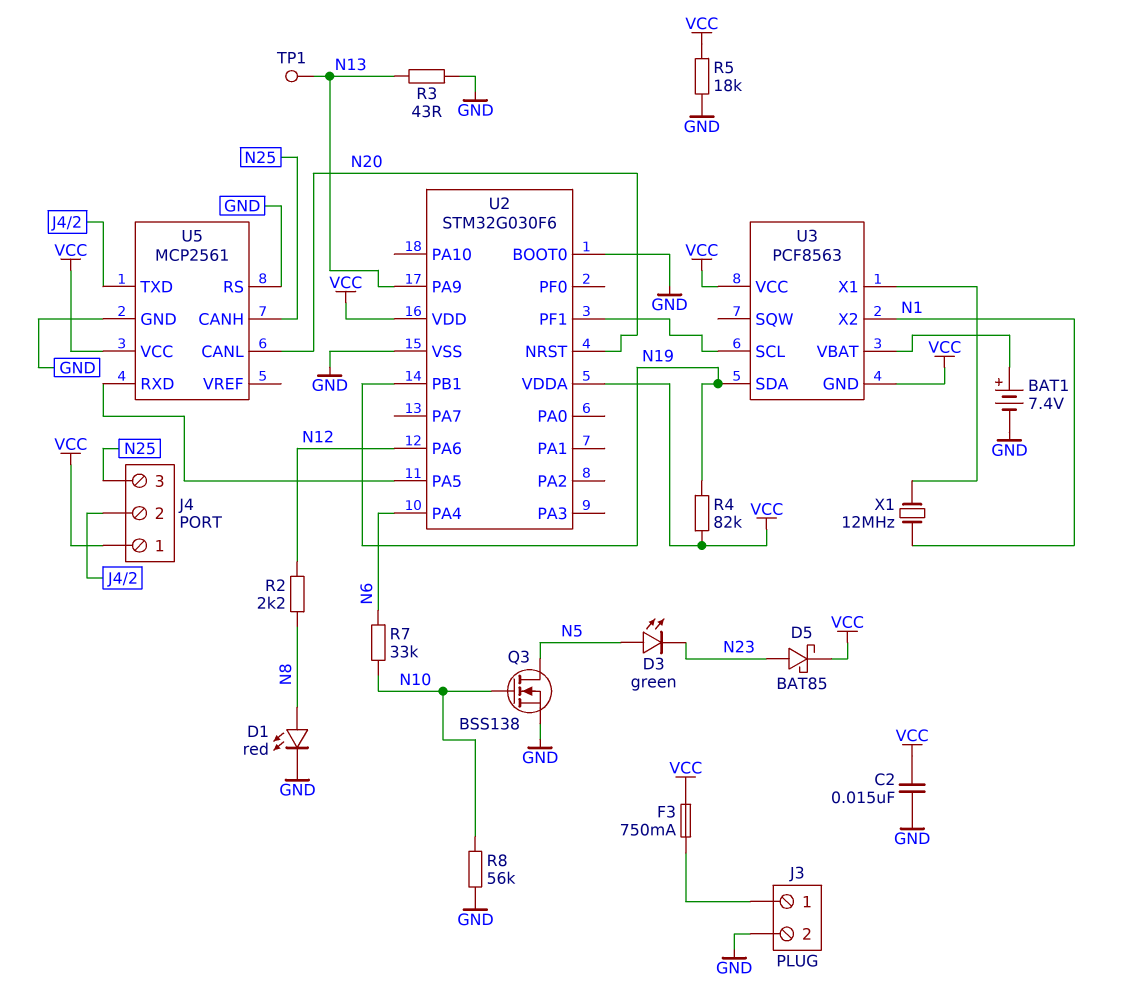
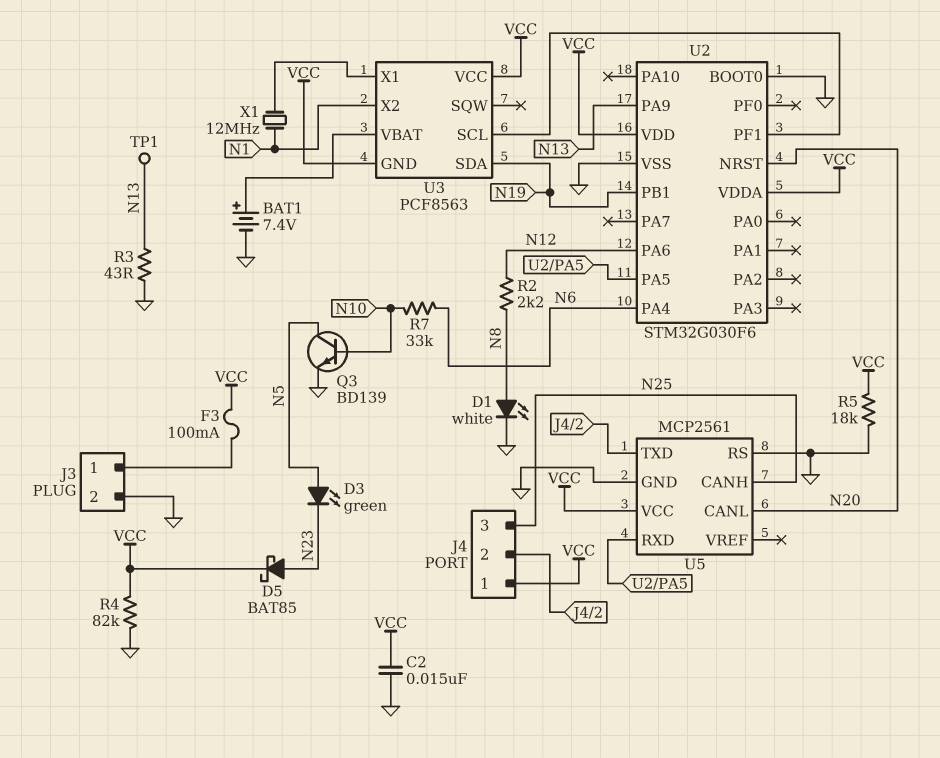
D1: LED red (A N8, K GND) -> LED white (A N8, K GND)
F3: 750mA (J3/1, VCC) -> 100mA (J3/1, VCC)
Q3: NMOS BSS138 (G N10, D N5, S GND) -> NPN BD139 (B N10, C N5, E GND)
R4: 82k (N19, VCC) -> 82k (GND, VCC)
R8: 56k (GND, N10) -> none

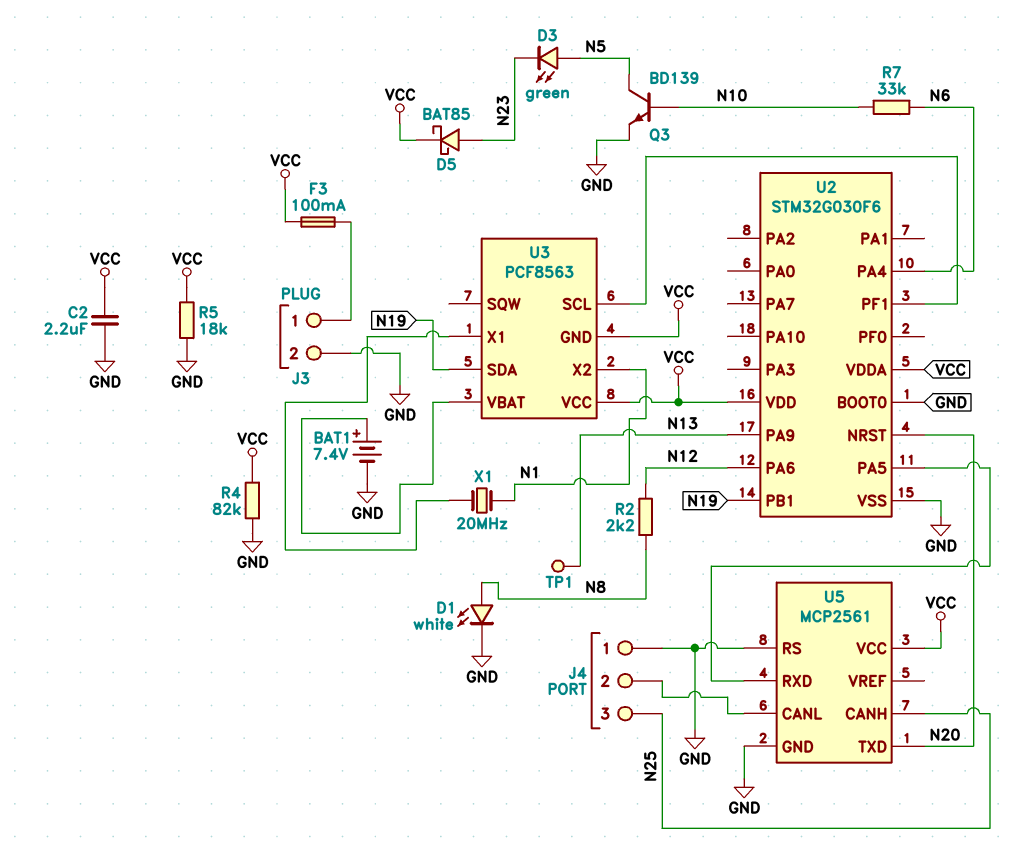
C2: 15nF (GND, VCC) -> 2.2uF (GND, VCC)
J4 pin 1: VCC -> GND
R3: 43 (GND, N13) -> none
U5 pin CANL: N20 -> J4/2
U5 pin TXD: J4/2 -> N20
X1: 12MHz (N1, U3/X1) -> 20MHz (N1, U3/X1)

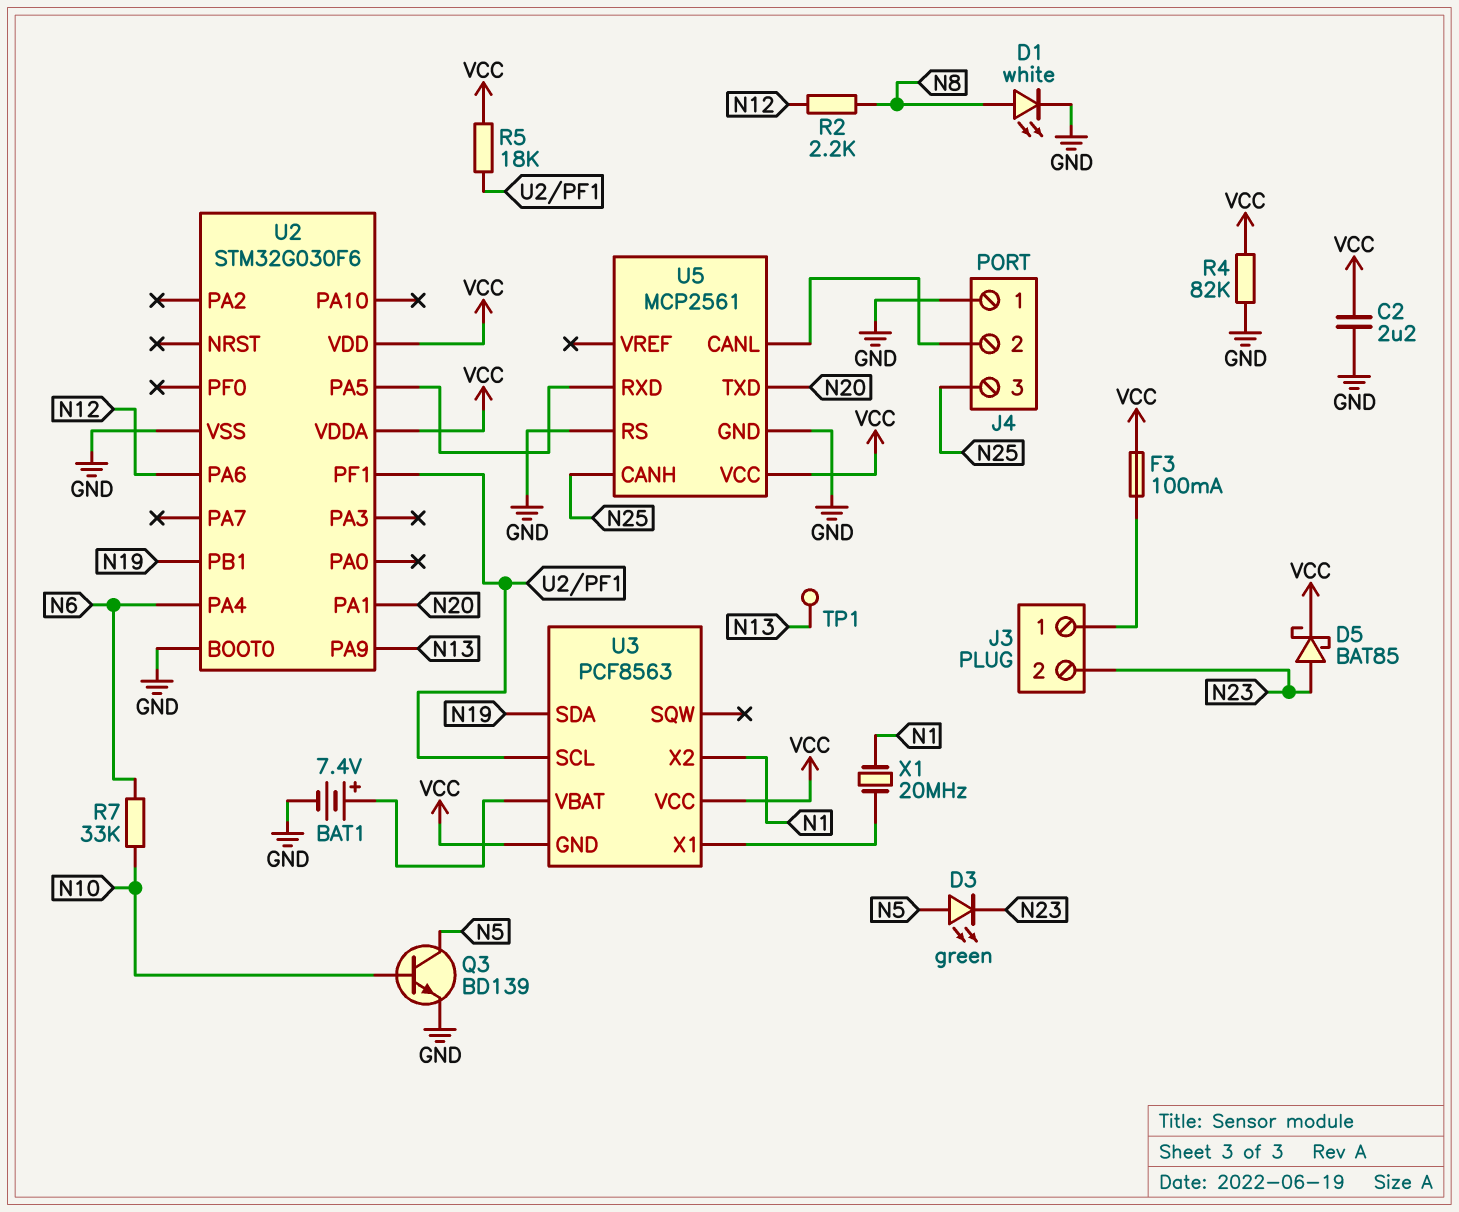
J3 pin 2: GND -> N23
R5: 18k (GND, VCC) -> 18k (U2/PF1, VCC)
U2 pin NRST: N20 -> none
U2 pin PA1: none -> N20

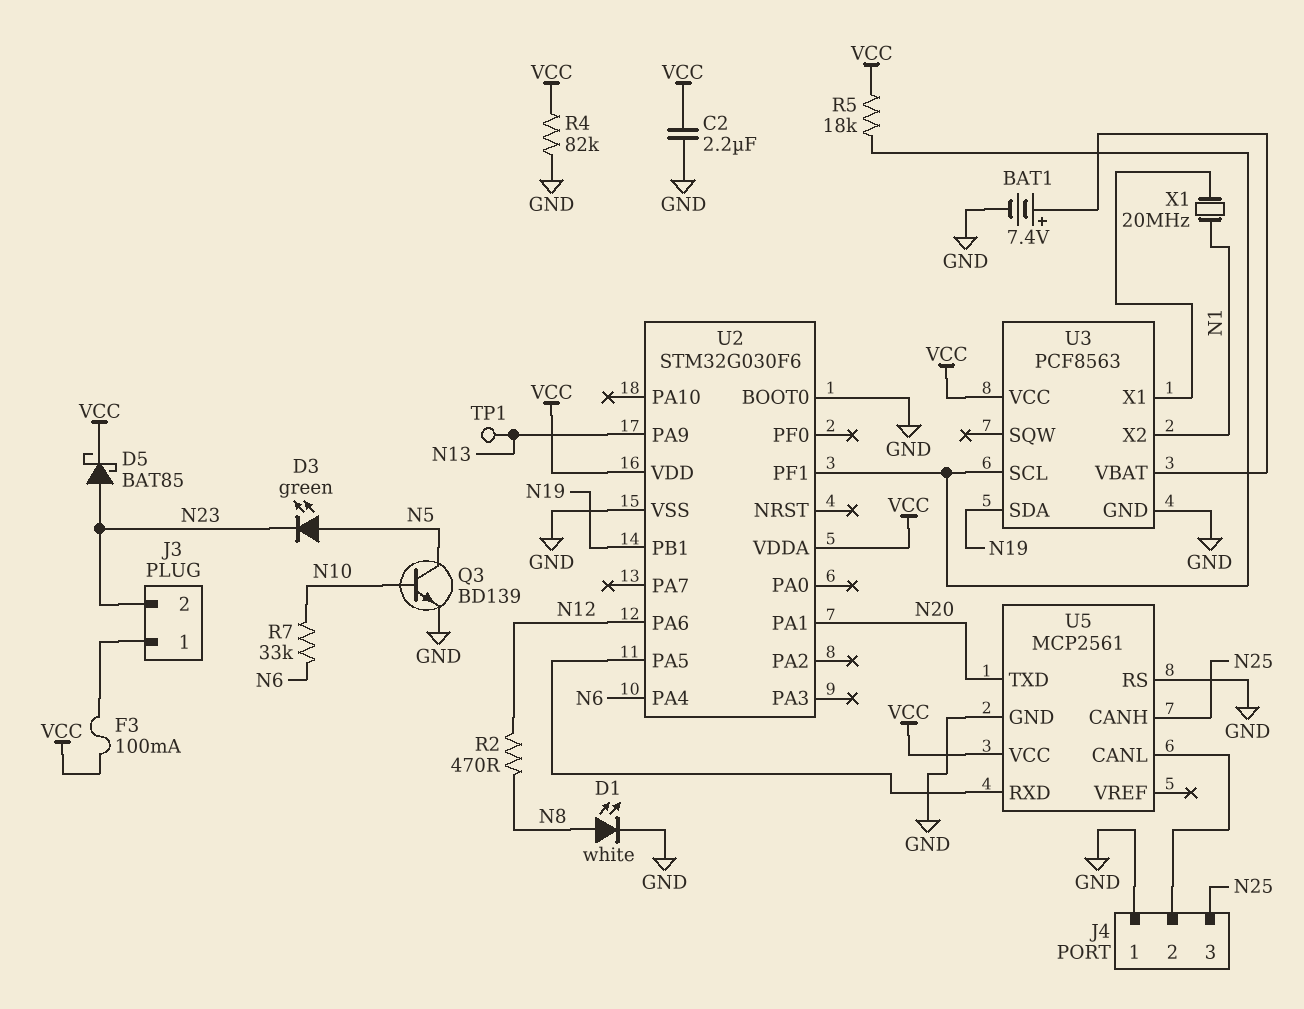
R2: 2.2k (N8, N12) -> 470 (N8, N12)
U3 pin GND: VCC -> GND

